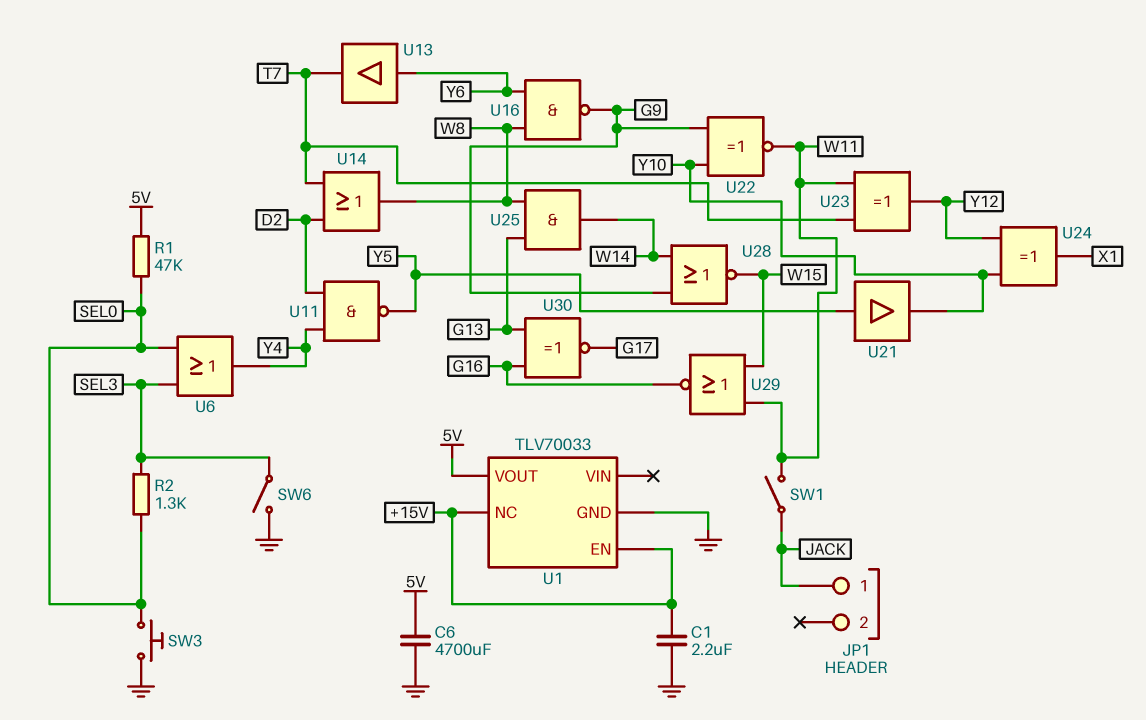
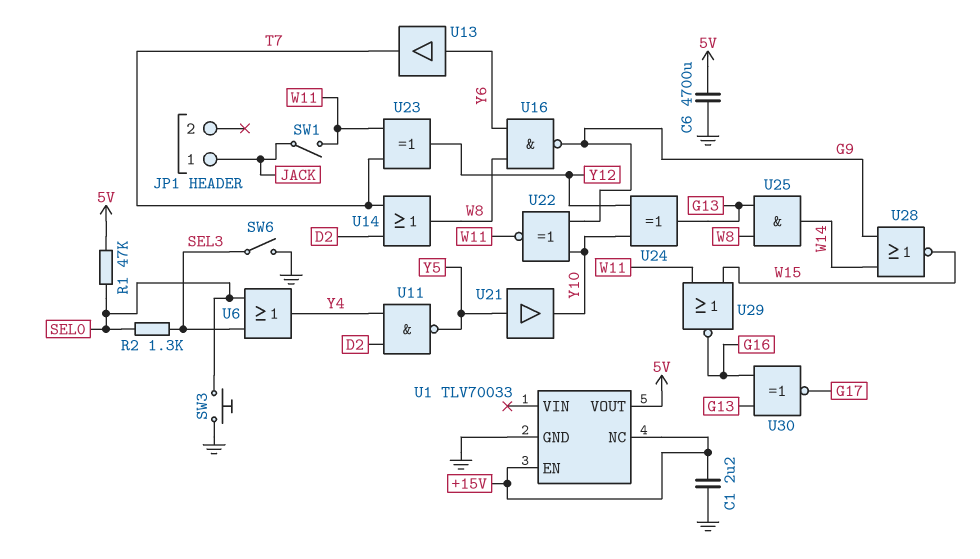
U24: XOR (in Y10, in Y12, out X1) -> XOR (in Y10, in Y12, out G13)

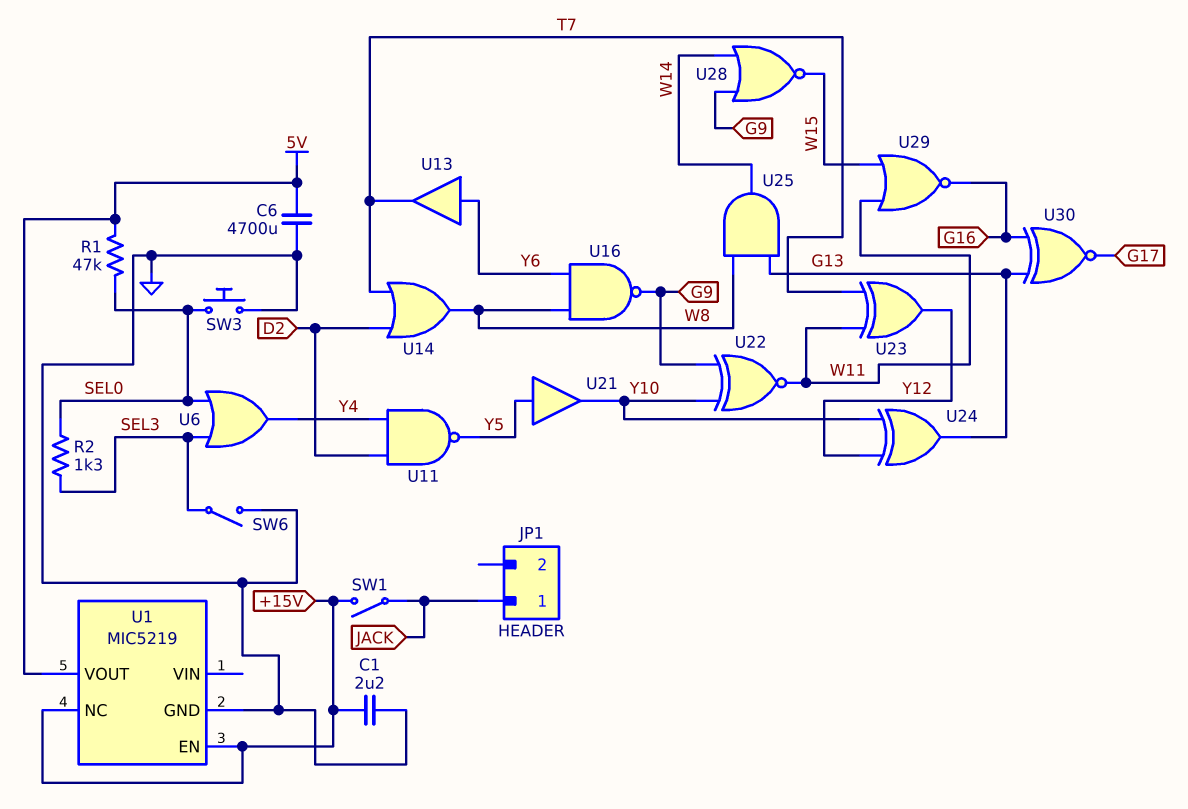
SW1: switch (JACK, W11) -> switch (+15V, JACK)
U1: TLV70033 -> MIC5219

